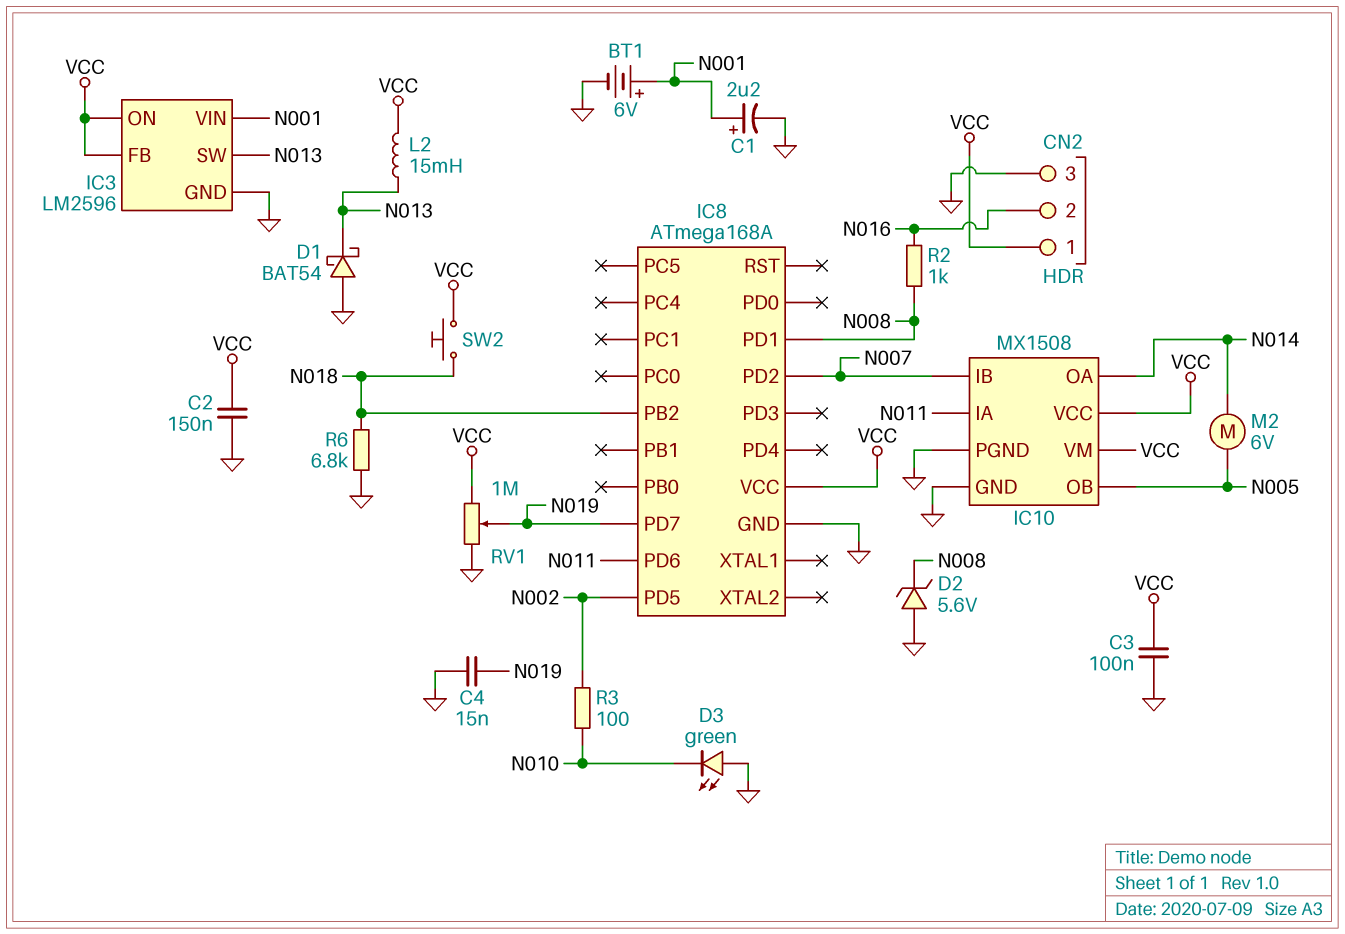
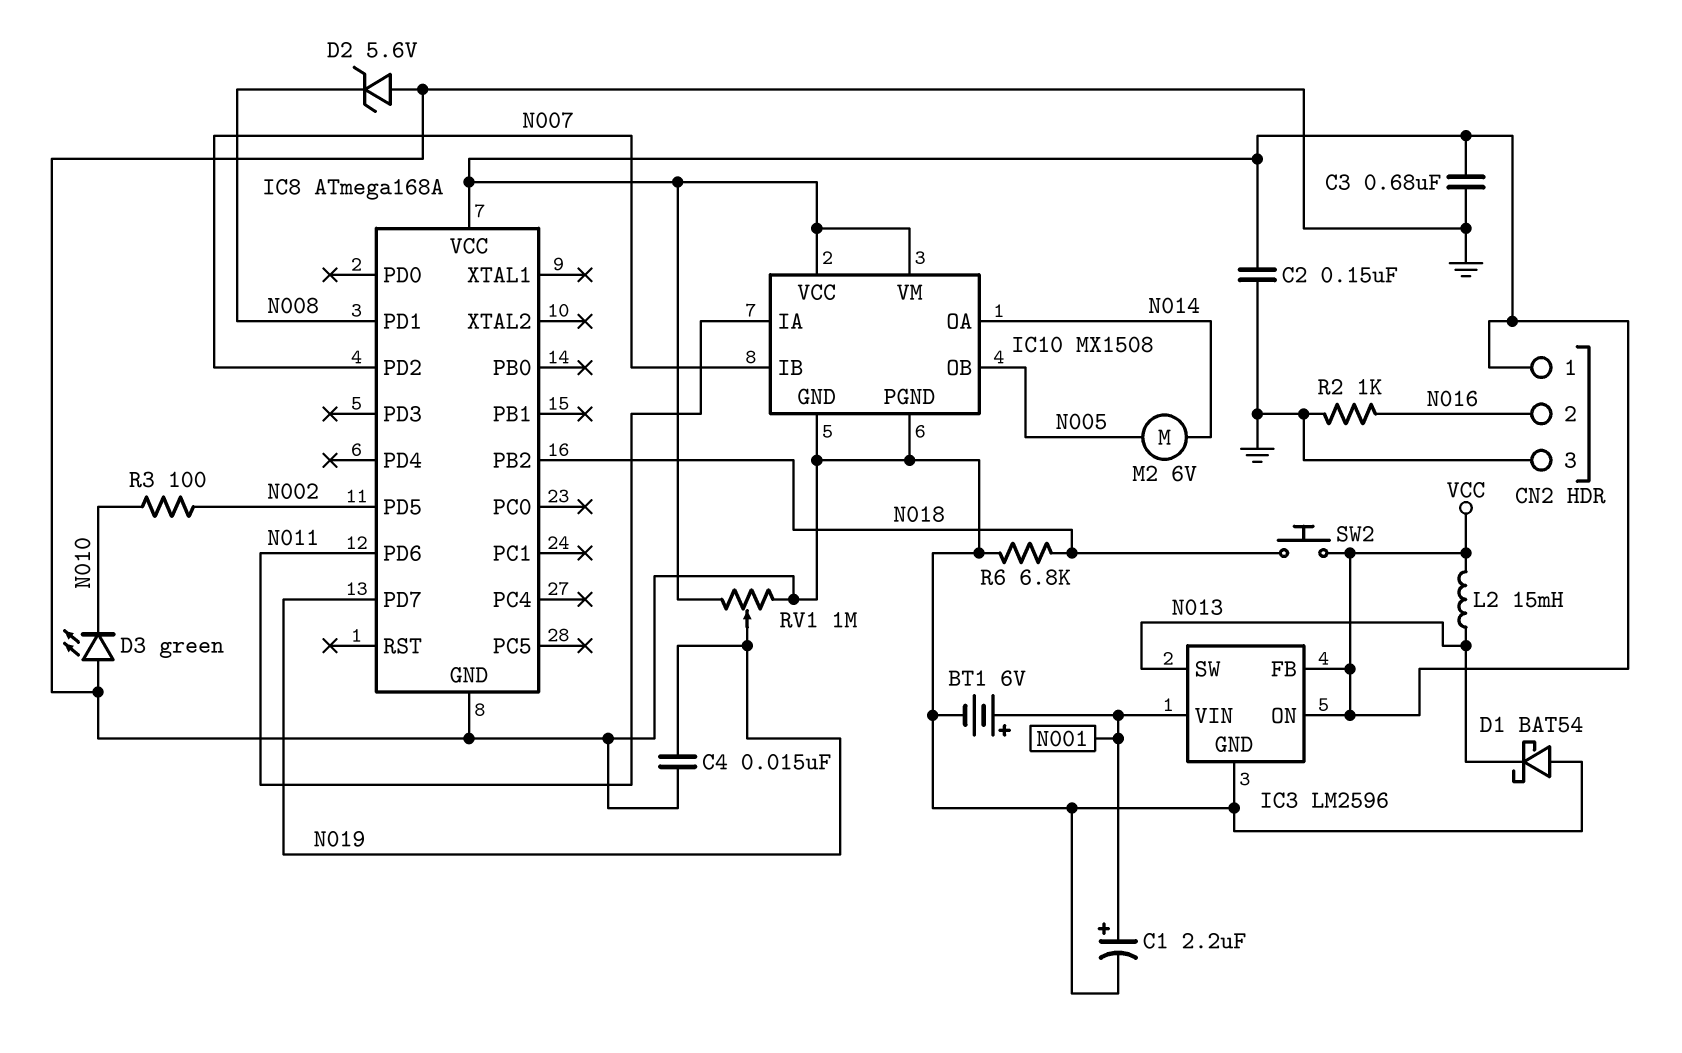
C3: 100nF (GND, VCC) -> 680nF (GND, VCC)
R2: 1k (N008, N016) -> 1k (GND, N016)

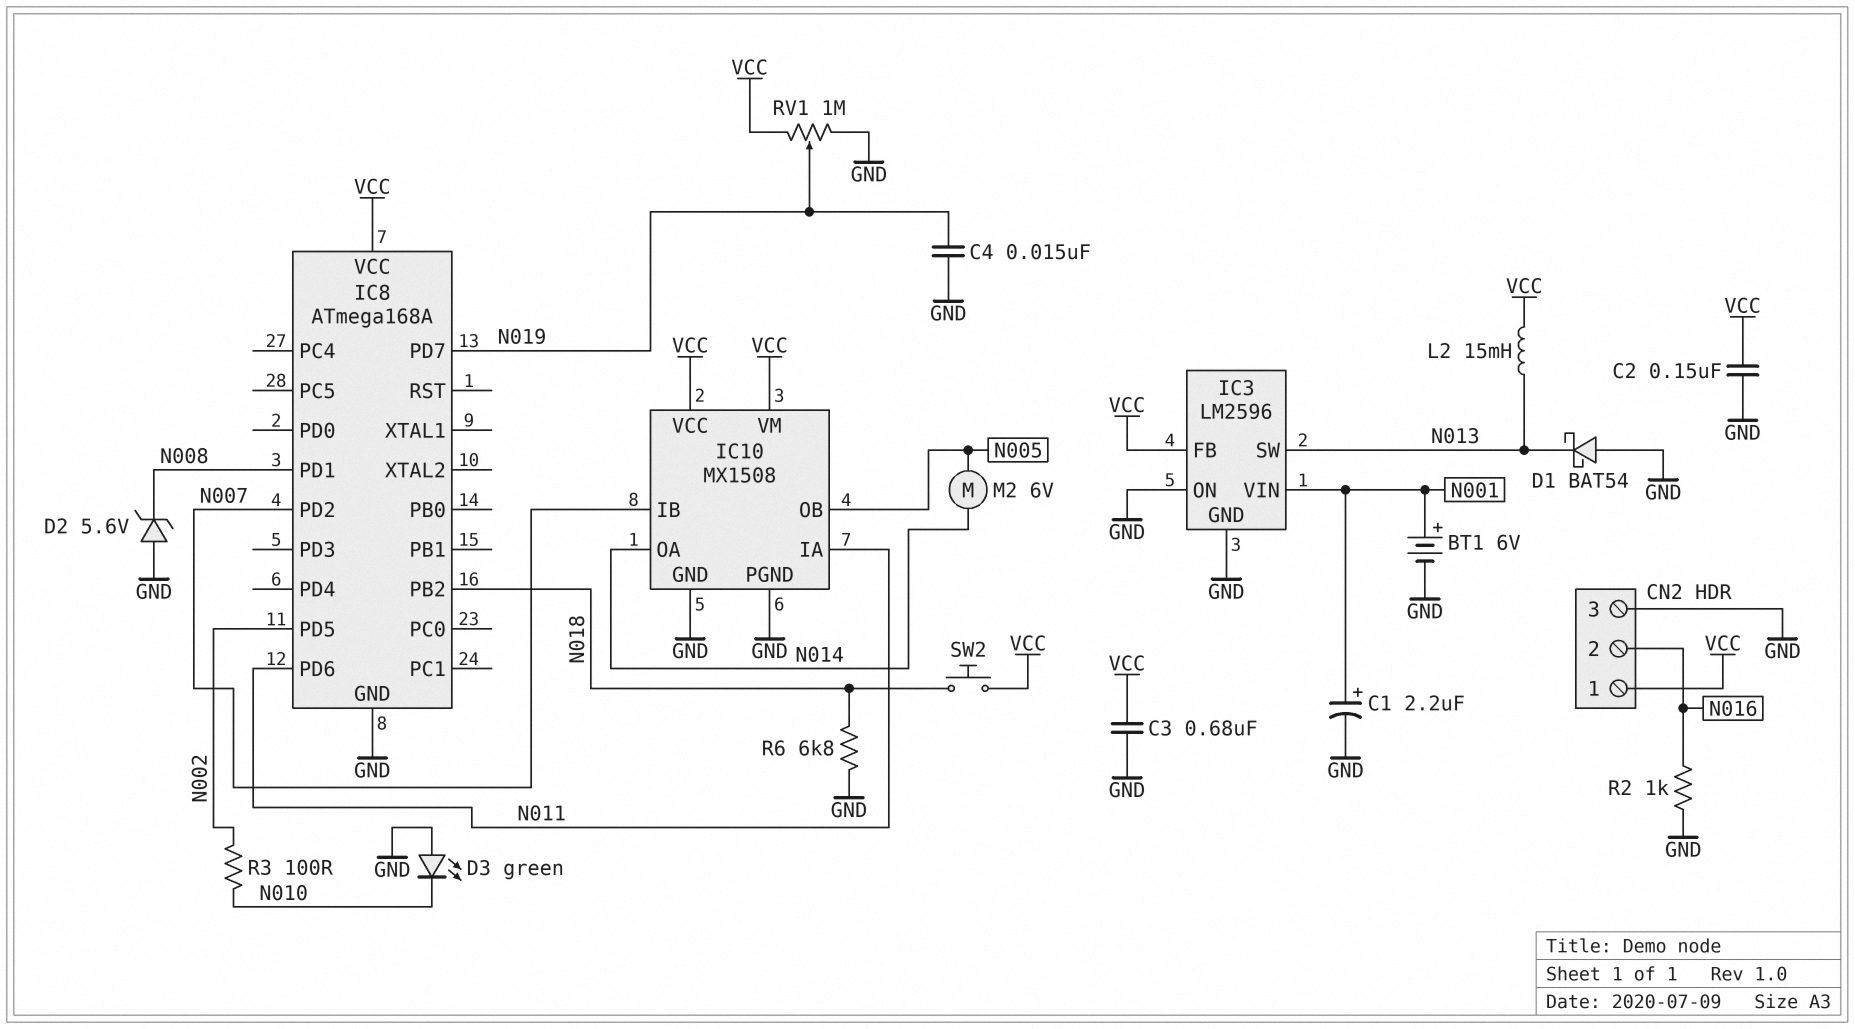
IC3 pin ON: VCC -> GND

